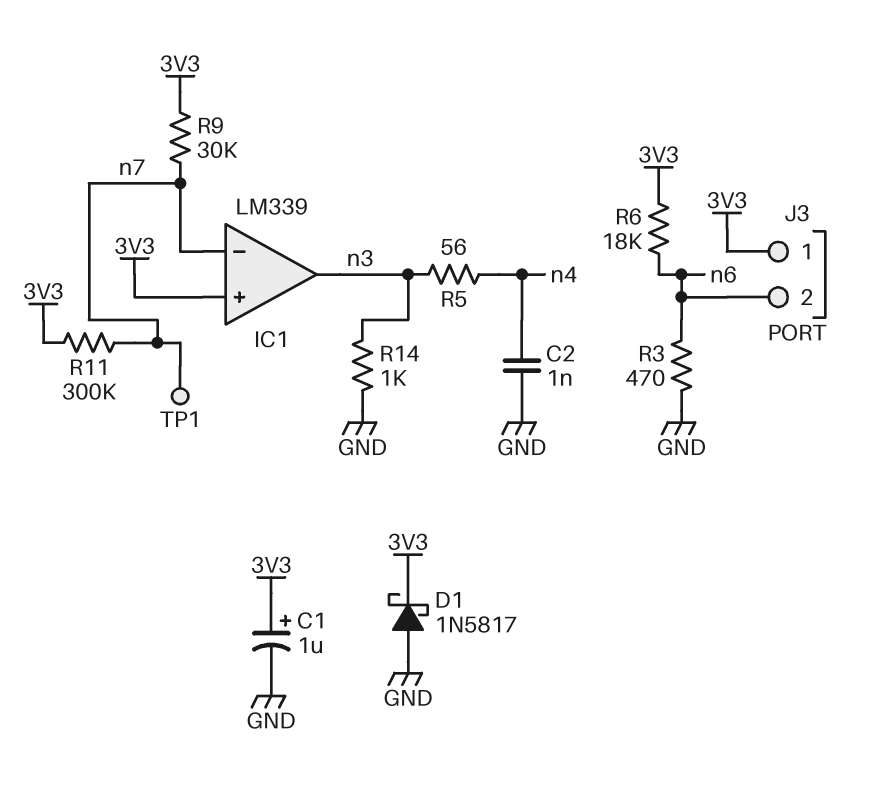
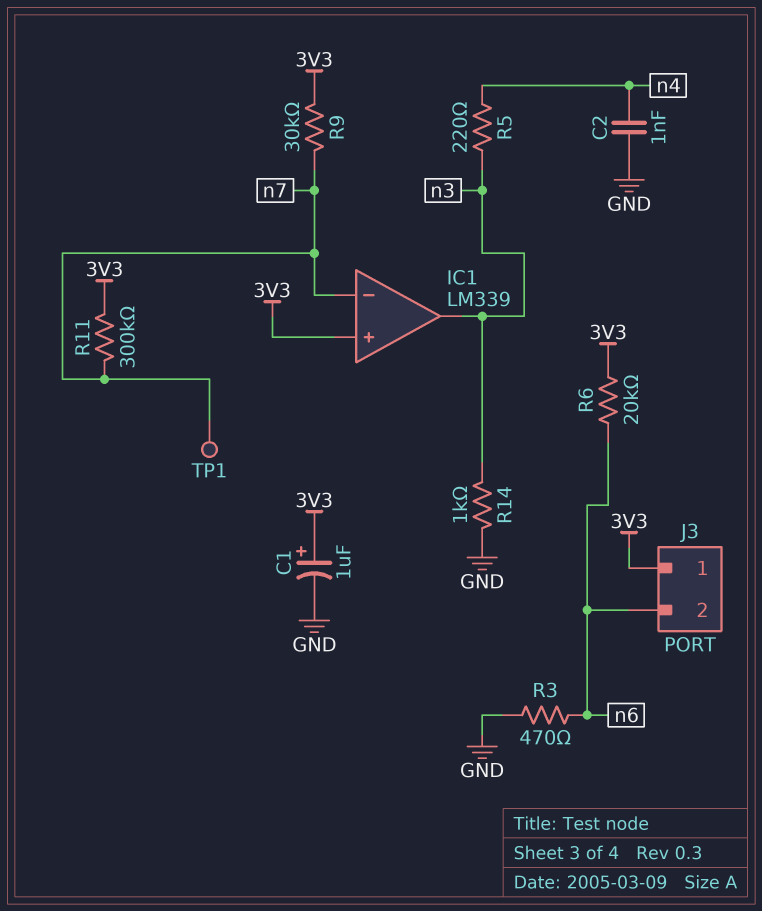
D1: schottky 1N5817 (A GND, K 3V3) -> none
R5: 56 (n3, n4) -> 220 (n3, n4)
R6: 18k (3V3, n6) -> 20k (3V3, n6)

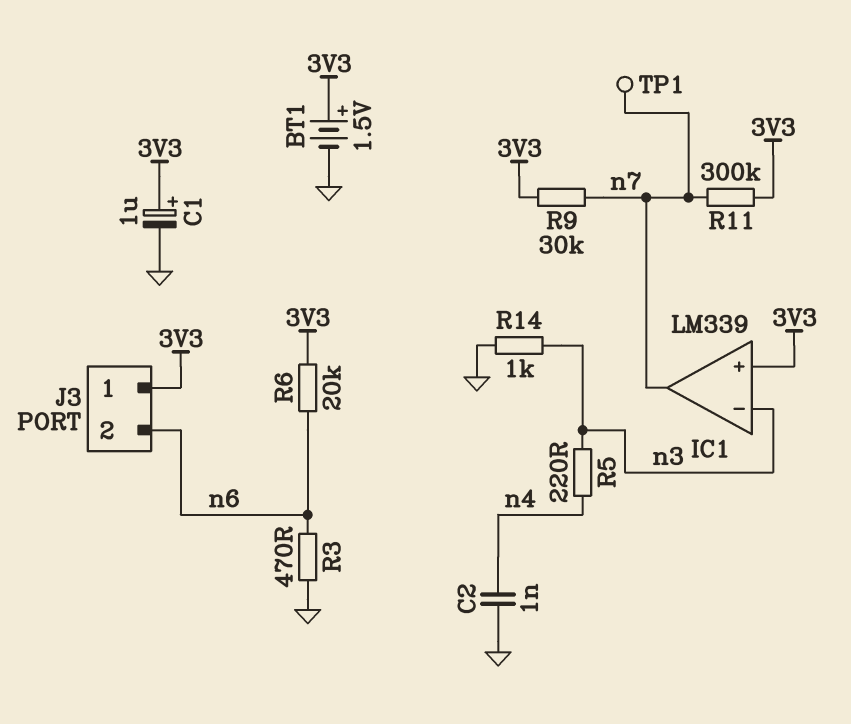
BT1: none -> 1.5V (plus 3V3, minus GND)
IC1 pin in-: n7 -> n3
IC1 pin out: n3 -> n7

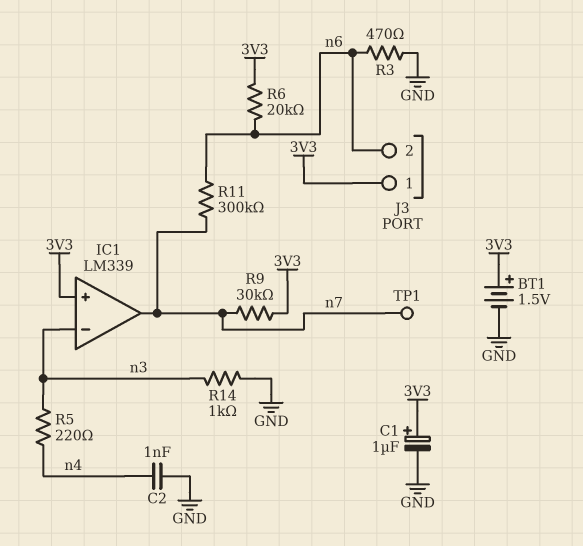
R11: 300k (3V3, n7) -> 300k (n6, n7)

